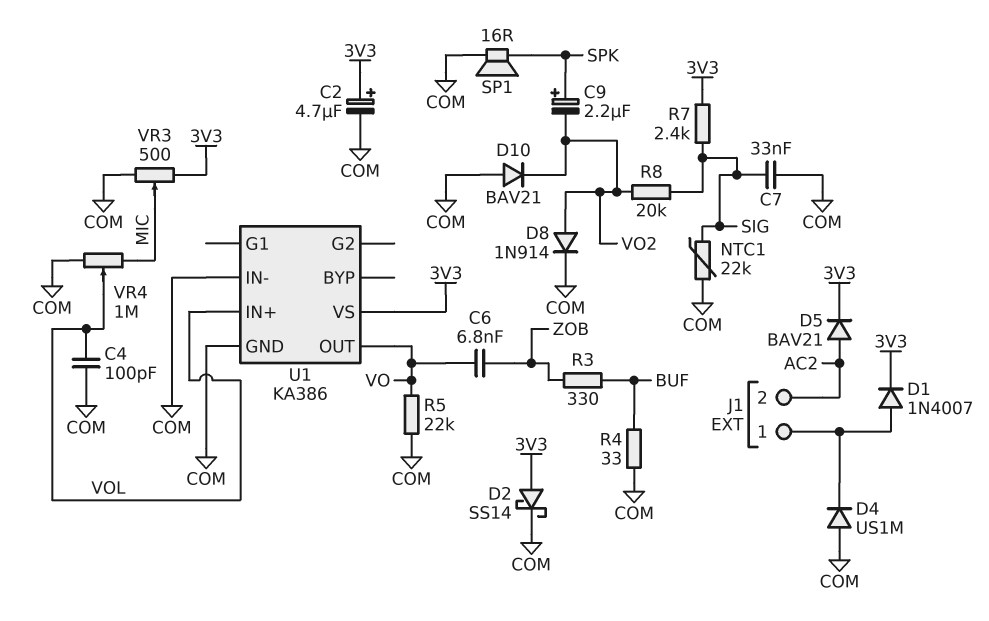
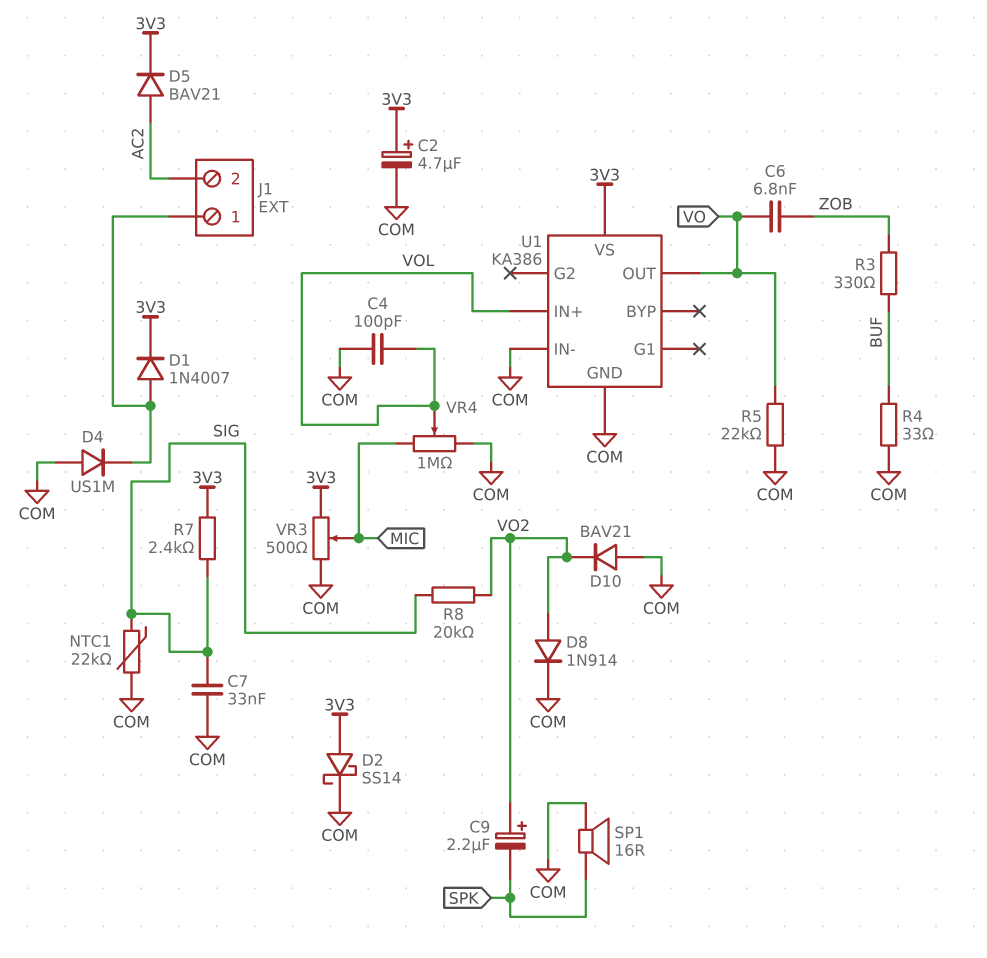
C9: 2.2uF (plus SPK, minus VO2) -> 2.2uF (plus VO2, minus SPK)

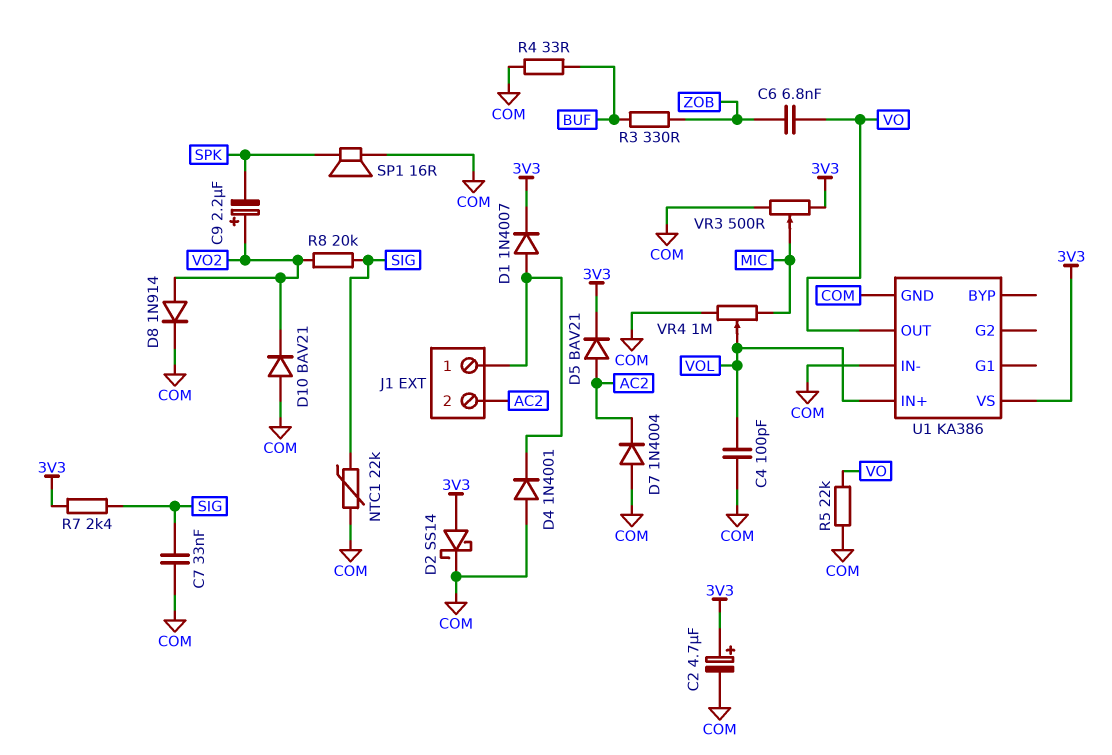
D4: diode US1M (A COM, K J1/1) -> diode 1N4001 (A COM, K J1/1)
D7: none -> diode 1N4004 (A COM, K AC2)

